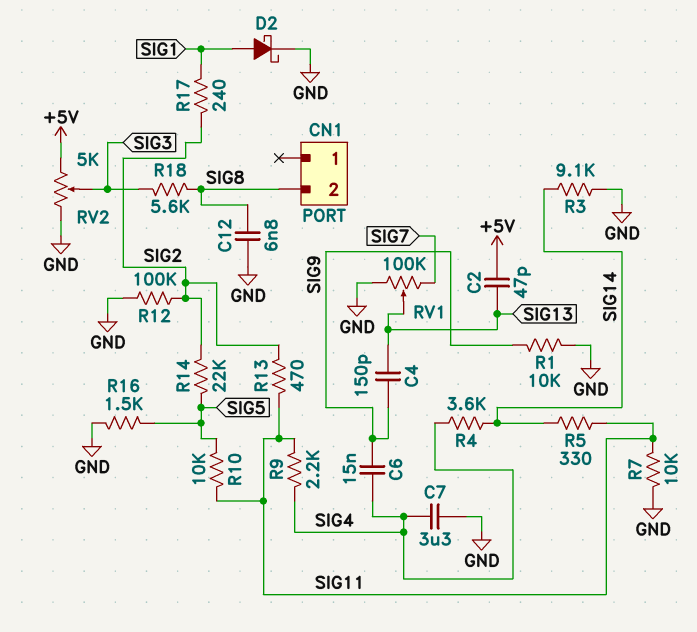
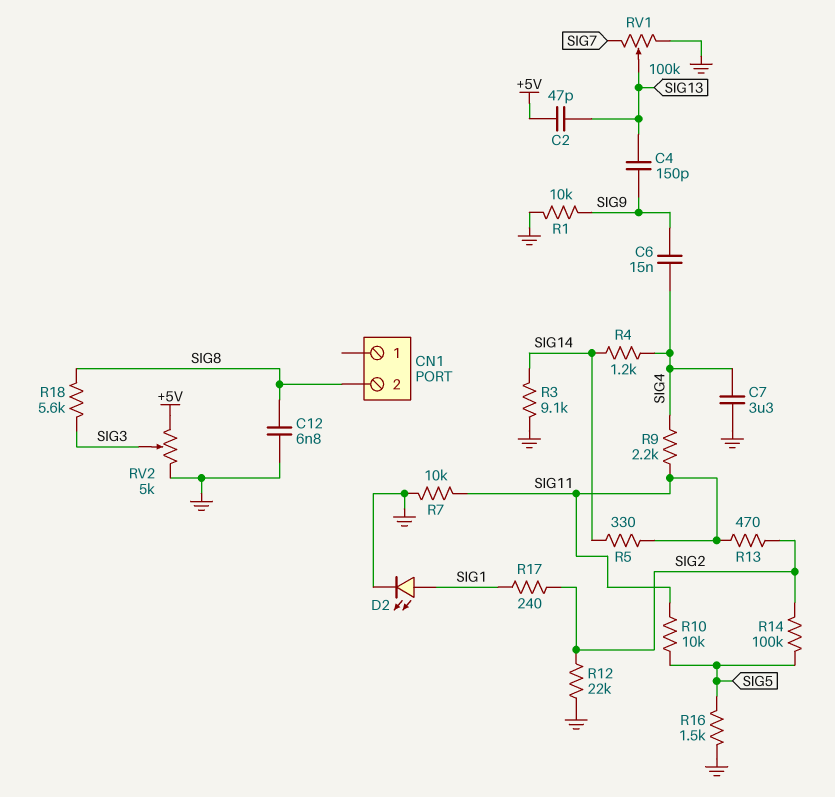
D2: schottky (A SIG1, K GND) -> LED (A SIG1, K GND)
R4: 3.6k (SIG4, SIG14) -> 1.2k (SIG4, SIG14)
R12: 100k (GND, SIG2) -> 22k (GND, SIG2)
R14: 22k (SIG2, SIG5) -> 100k (SIG2, SIG5)

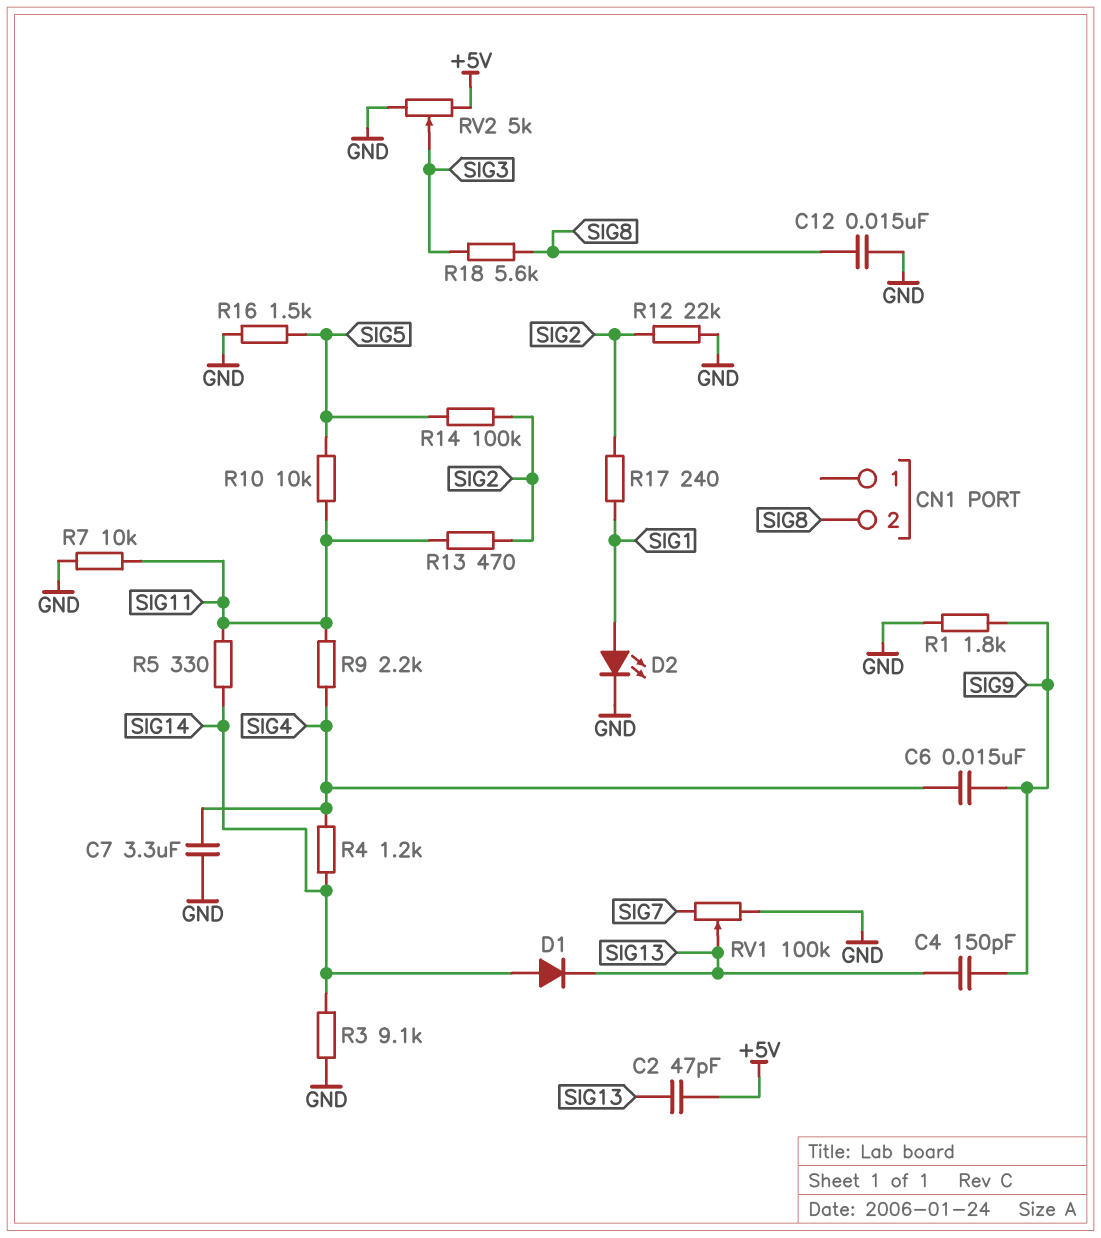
C12: 6.8nF (GND, SIG8) -> 15nF (GND, SIG8)
D1: none -> diode (A SIG14, K SIG13)
R1: 10k (GND, SIG9) -> 1.8k (GND, SIG9)

